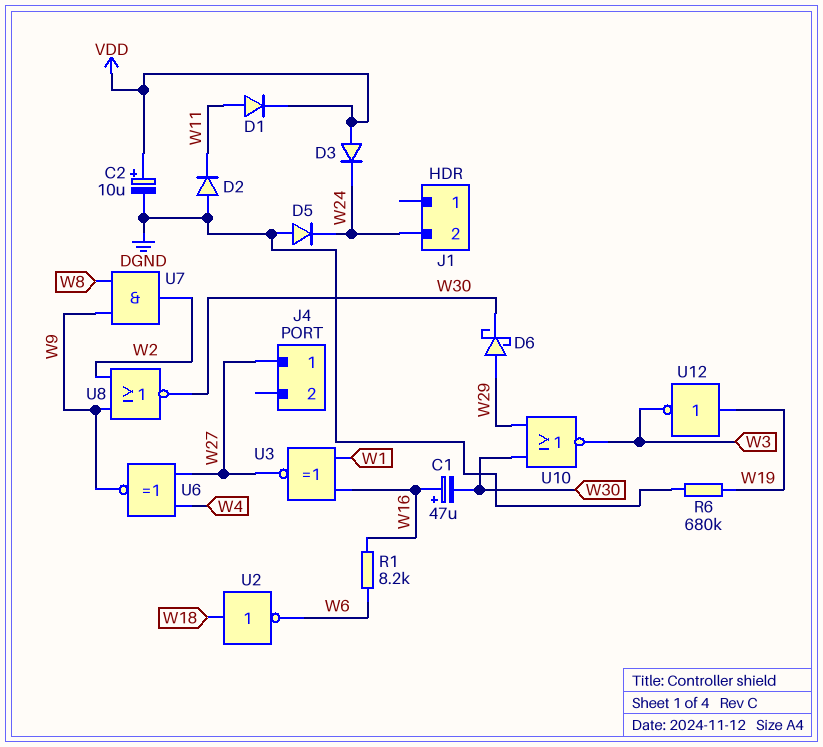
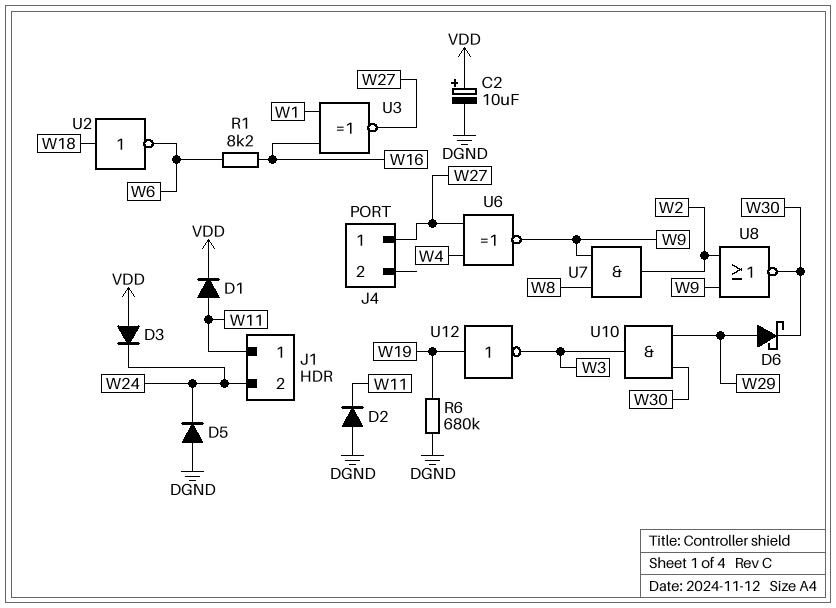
C1: 47uF (plus W16, minus W30) -> none
J1 pin 1: none -> W11
U10: NOR (in W29, in W30, out W3) -> AND (in W29, in W30, out W3)

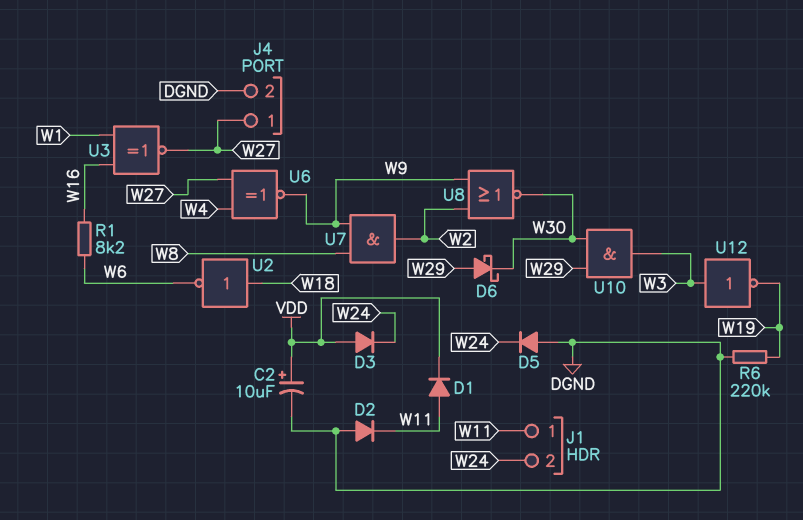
J4 pin 2: none -> DGND
R6: 680k (DGND, W19) -> 220k (DGND, W19)
U12: NOT (in W19, out W3) -> NOT (in W3, out W19)

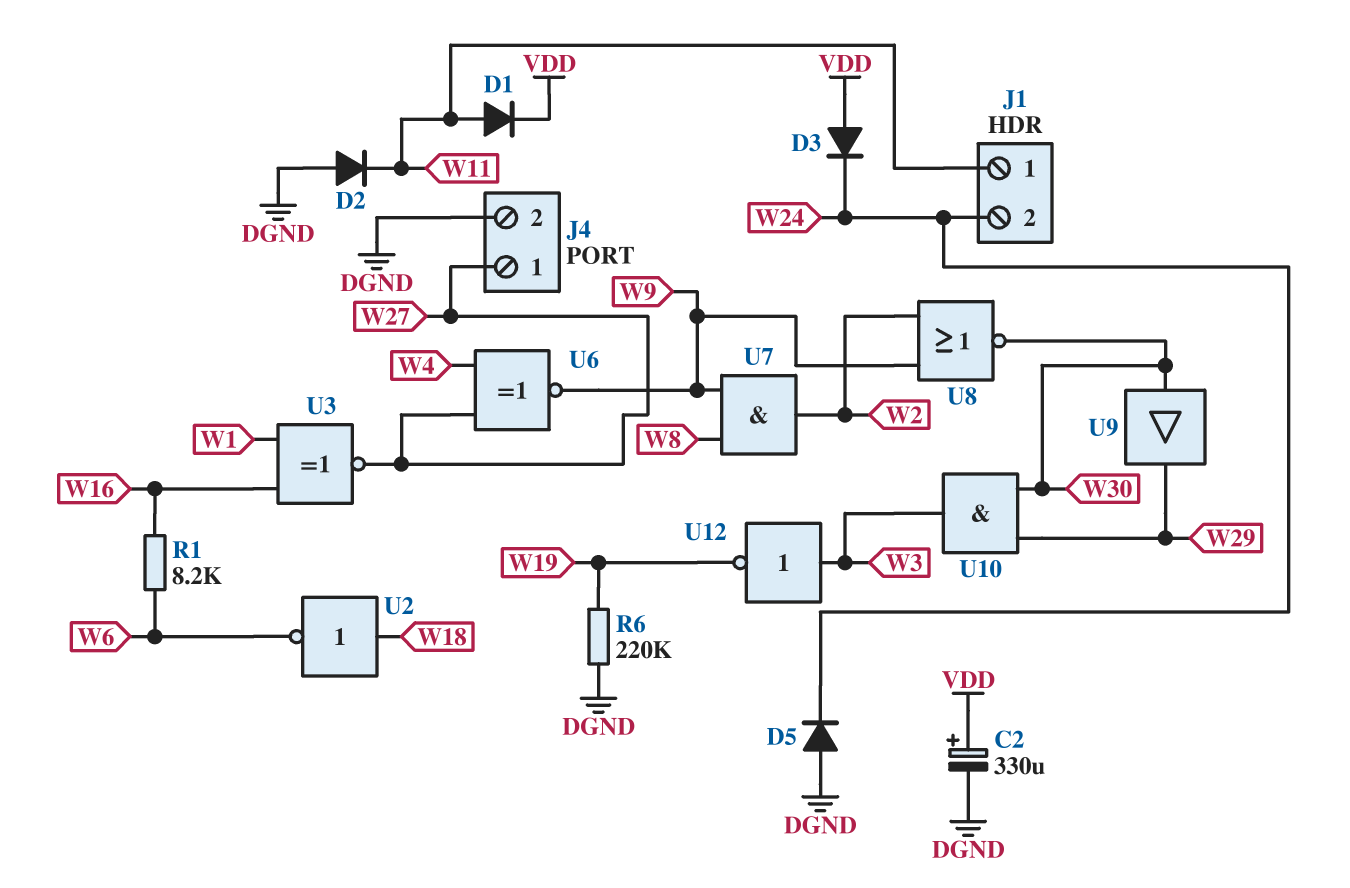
C2: 10uF (plus VDD, minus DGND) -> 330uF (plus VDD, minus DGND)
D6: schottky (A W29, K W30) -> none
U9: none -> buffer (in W30, out W29)

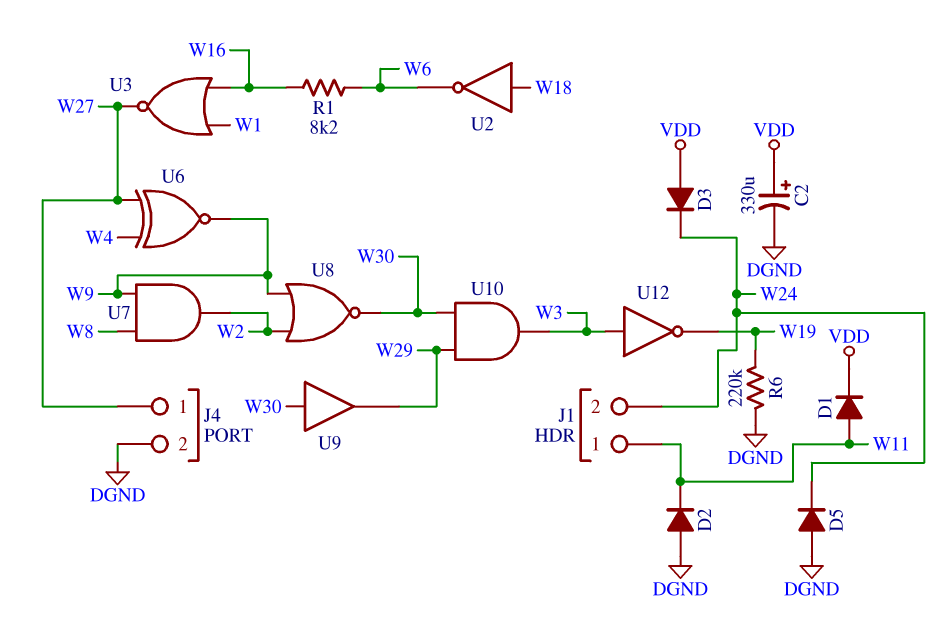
U3: XNOR (in W1, in W16, out W27) -> NOR (in W1, in W16, out W27)

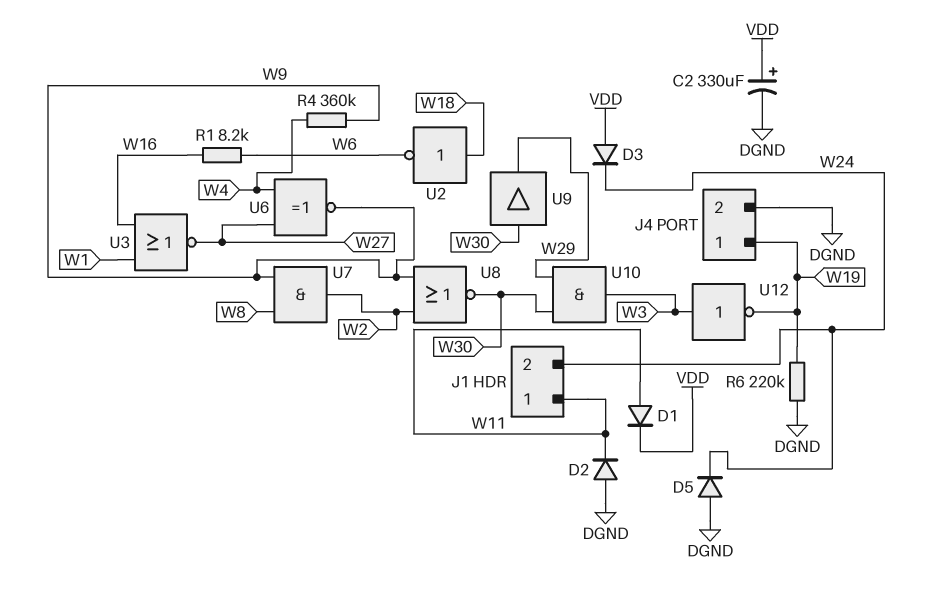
J4 pin 1: W27 -> W19
R4: none -> 360k (W4, W9)

